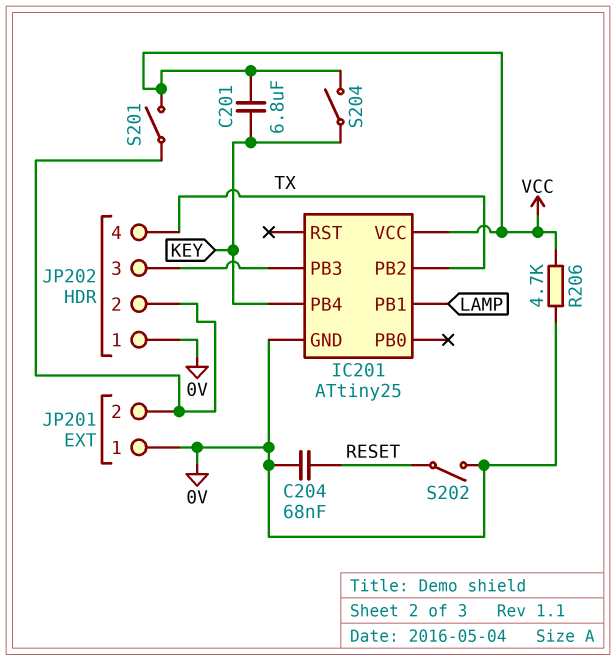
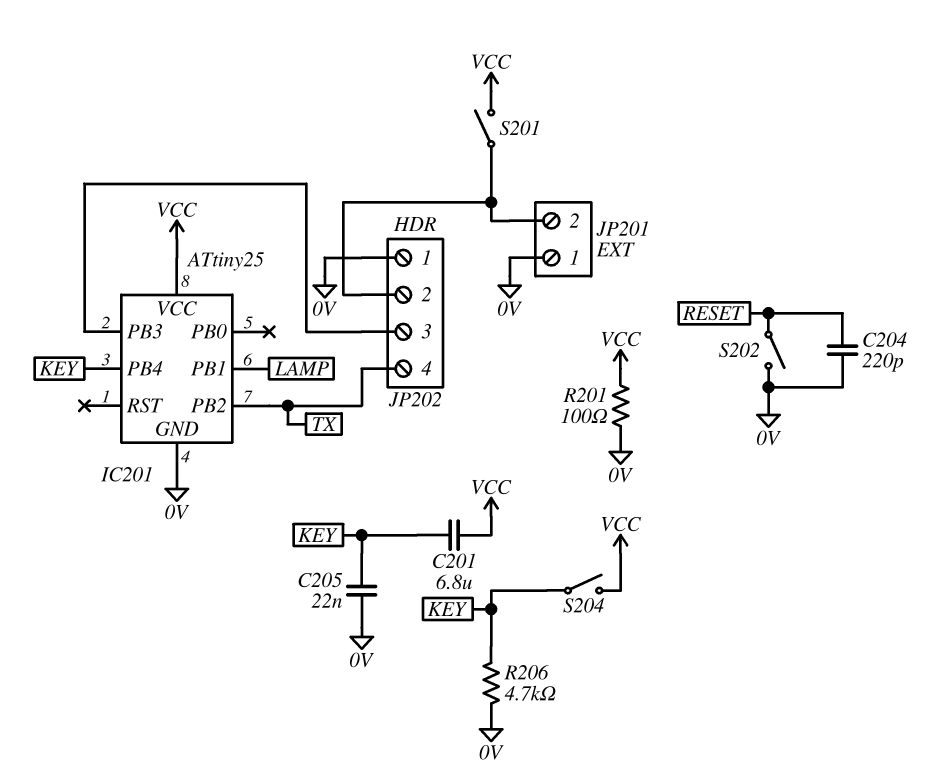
C204: 68nF (0V, RESET) -> 220pF (0V, RESET)
C205: none -> 22nF (0V, KEY)
R201: none -> 100 (0V, VCC)
R206: 4.7k (0V, VCC) -> 4.7k (0V, KEY)

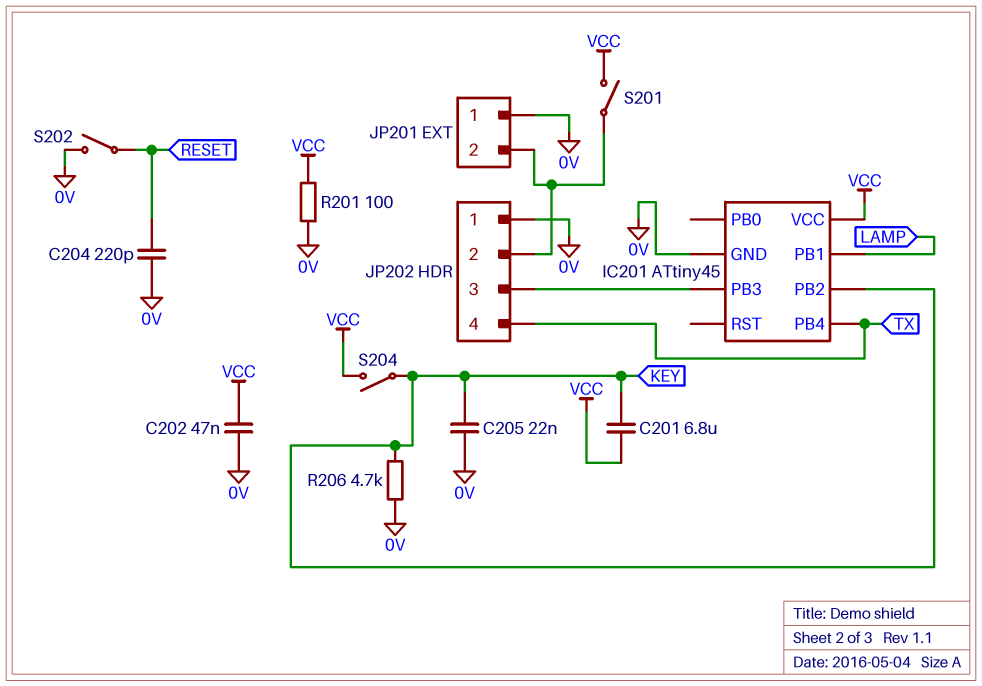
C202: none -> 47nF (0V, VCC)
IC201: ATtiny25 -> ATtiny45
IC201 pin PB2: TX -> KEY
IC201 pin PB4: KEY -> TX

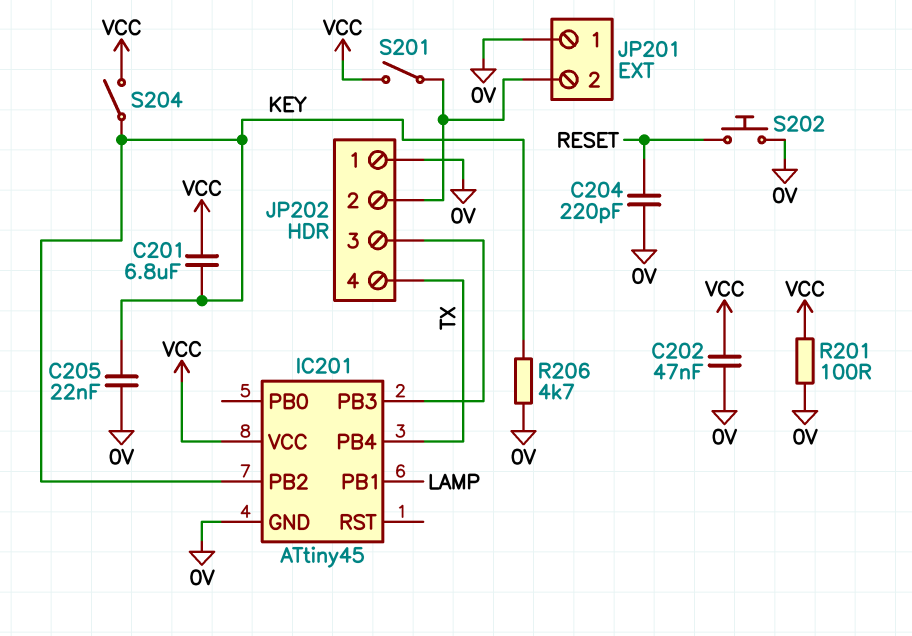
S202: switch (0V, RESET) -> button (0V, RESET)

